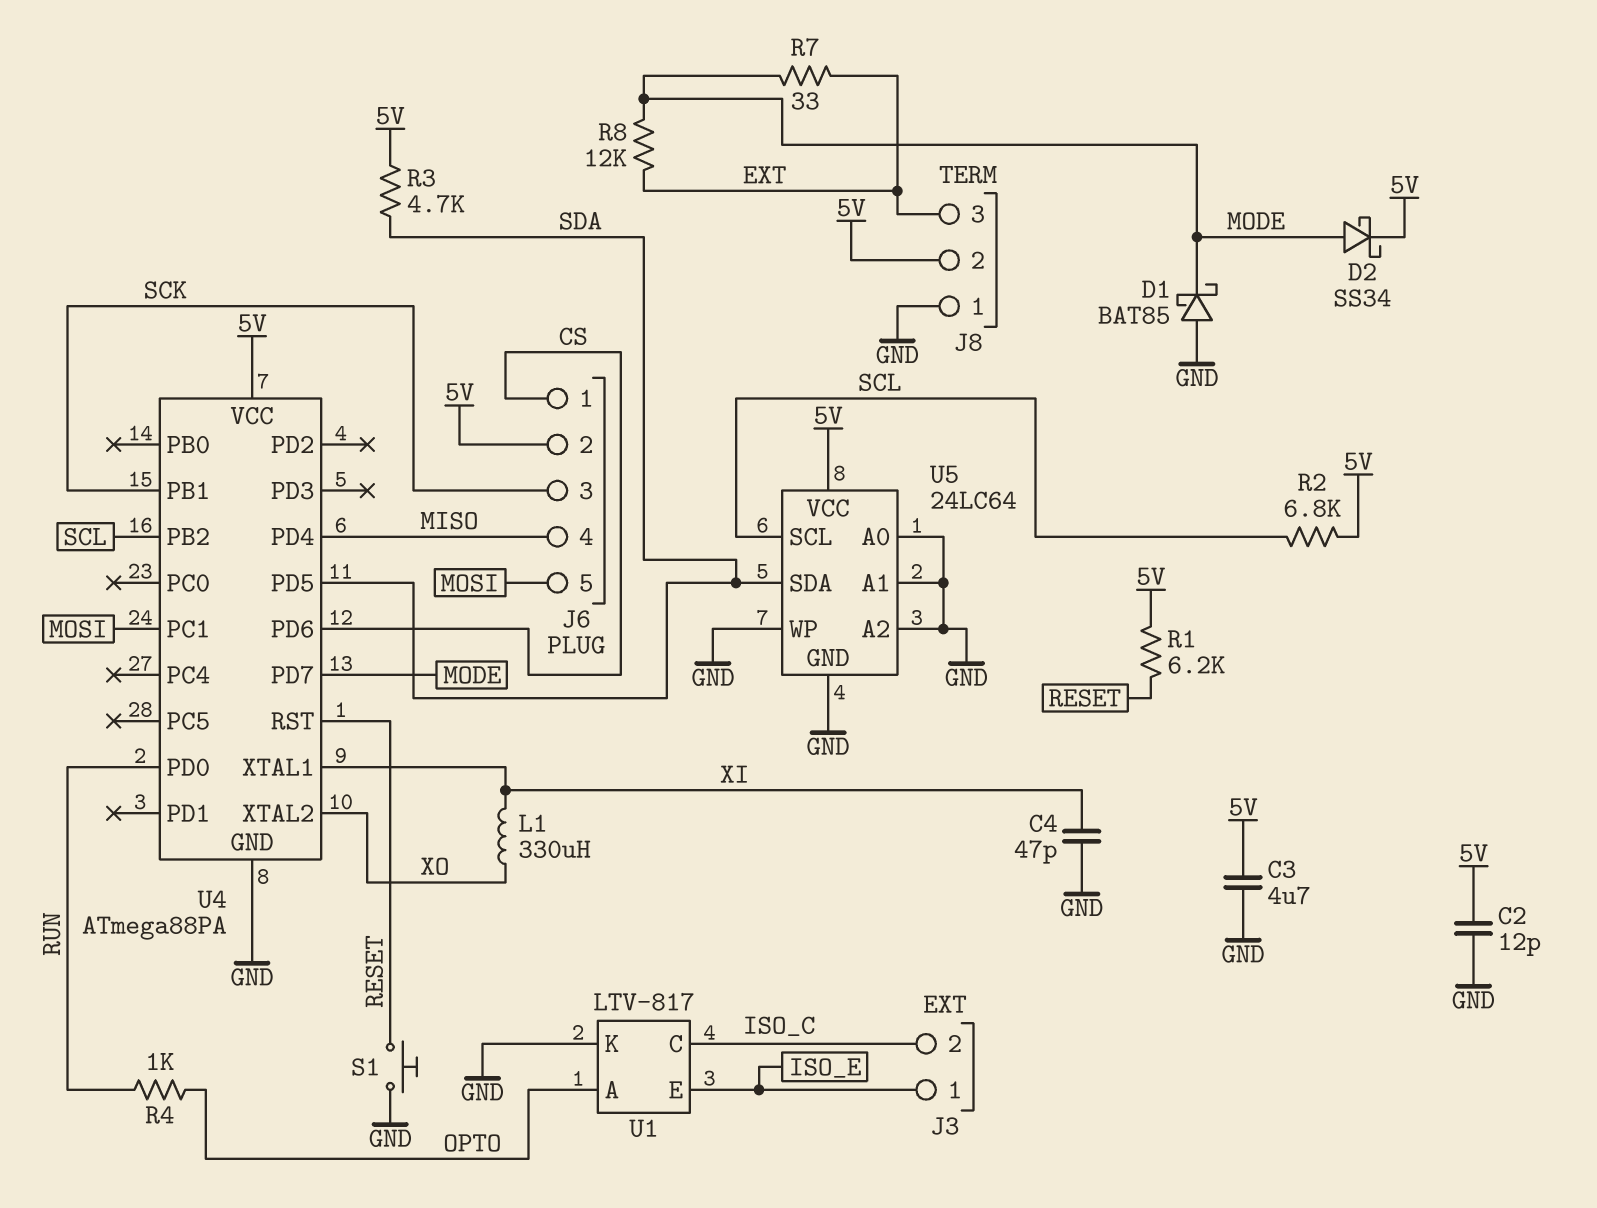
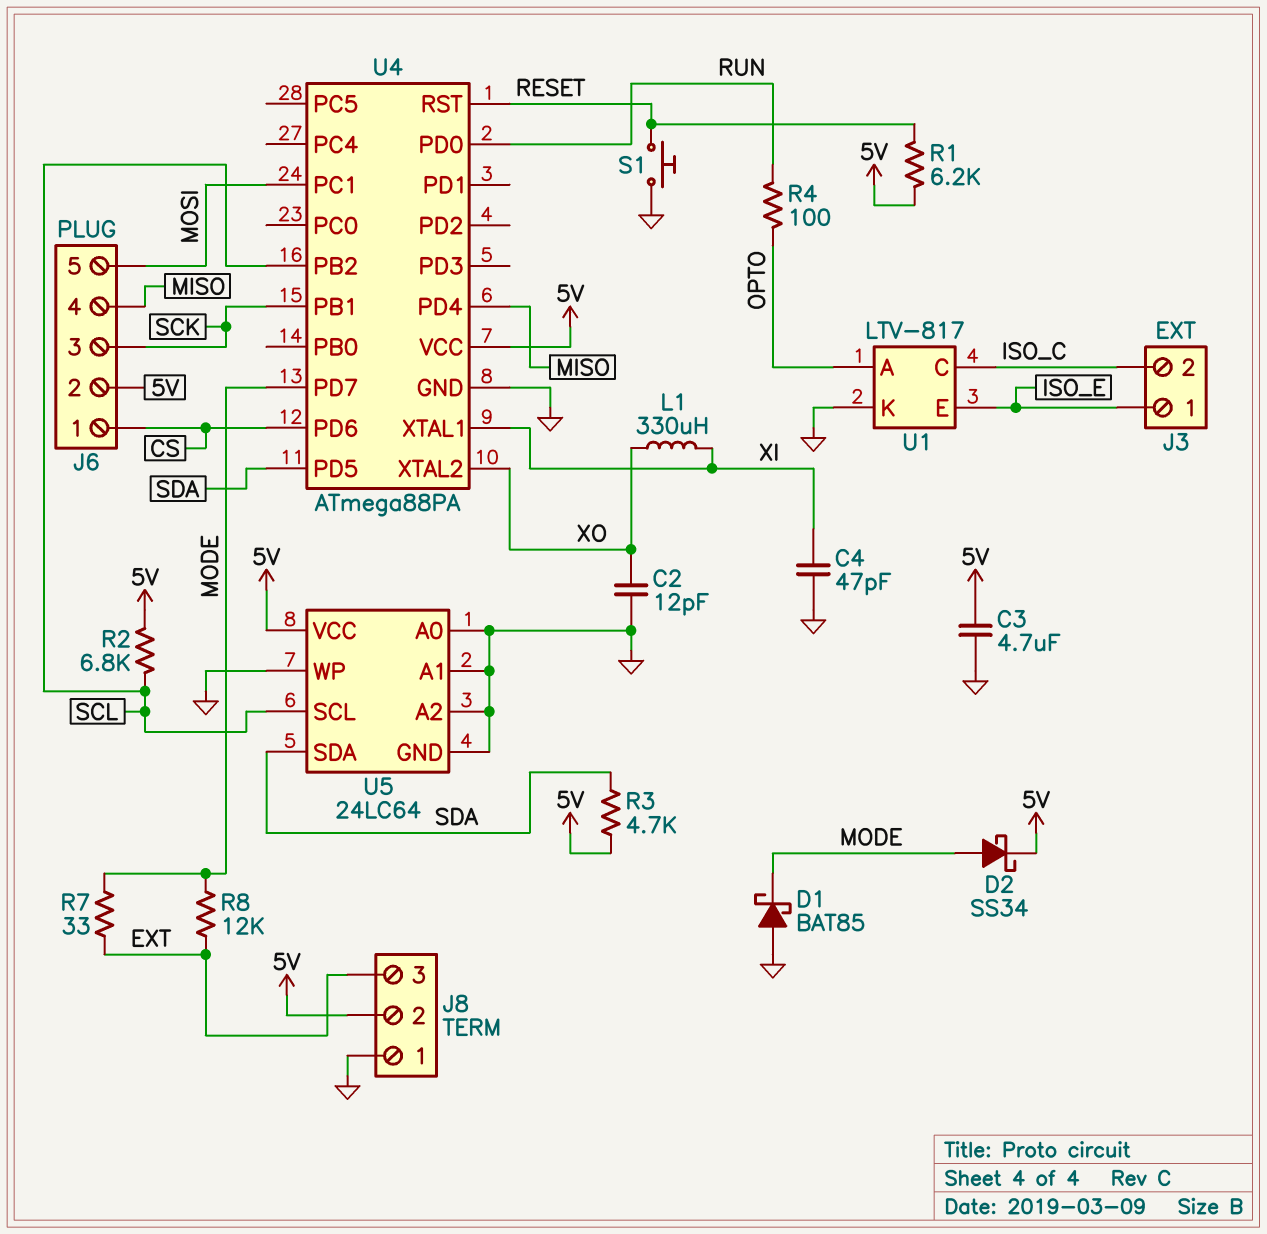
C2: 12pF (5V, GND) -> 12pF (GND, XO)
R4: 1k (OPTO, RUN) -> 100 (OPTO, RUN)

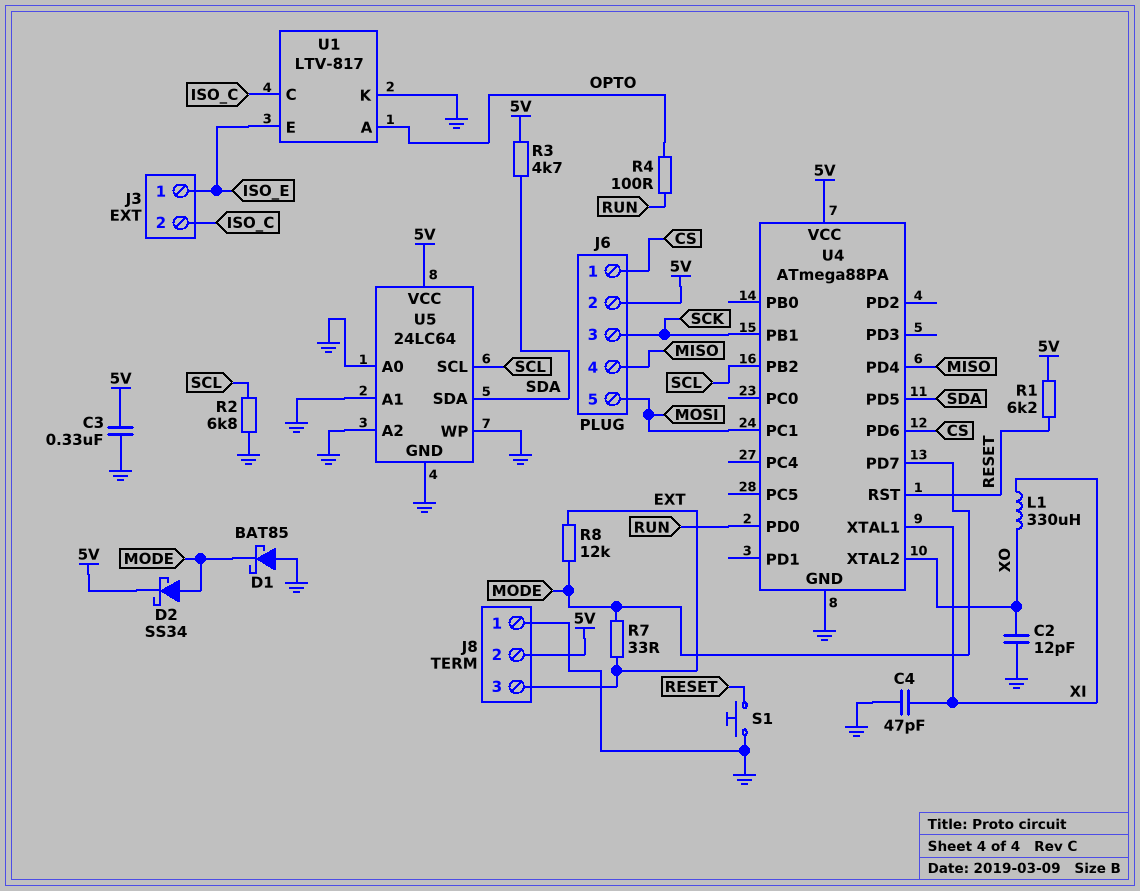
C3: 4.7uF (5V, GND) -> 330nF (5V, GND)
R2: 6.8k (5V, SCL) -> 6.8k (GND, SCL)

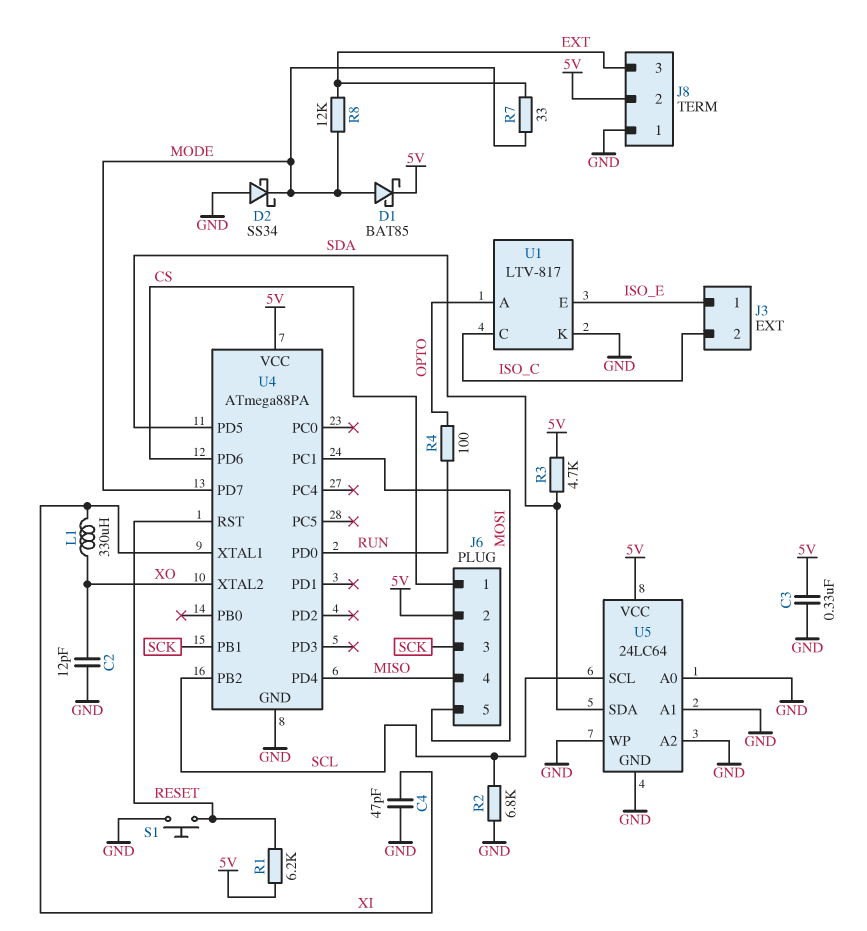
D1: schottky BAT85 (A GND, K MODE) -> schottky BAT85 (A MODE, K 5V)
D2: schottky SS34 (A MODE, K 5V) -> schottky SS34 (A GND, K MODE)

